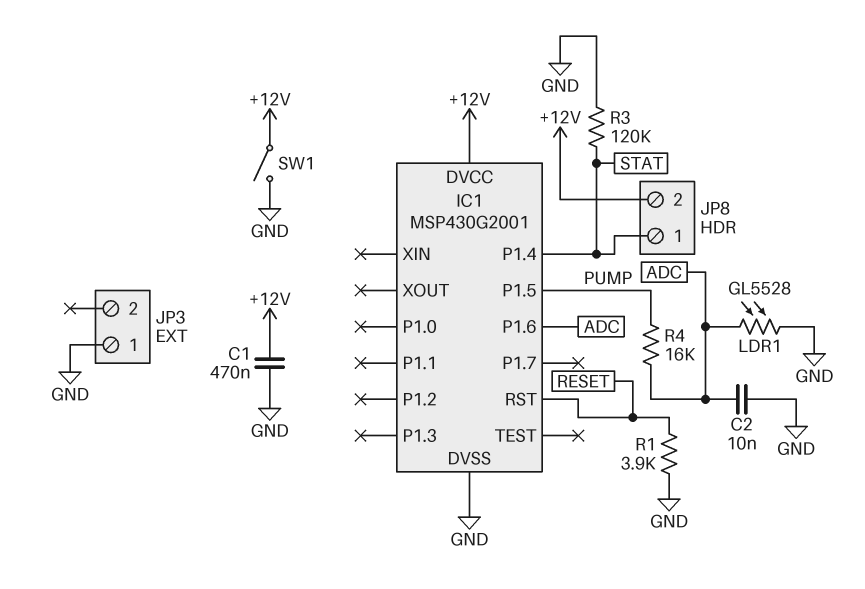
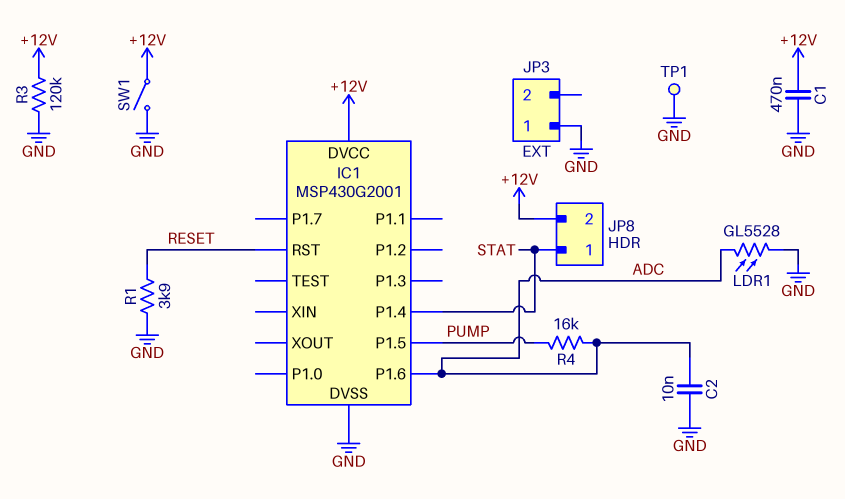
R3: 120k (GND, STAT) -> 120k (+12V, GND)
TP1: none -> test point (GND)

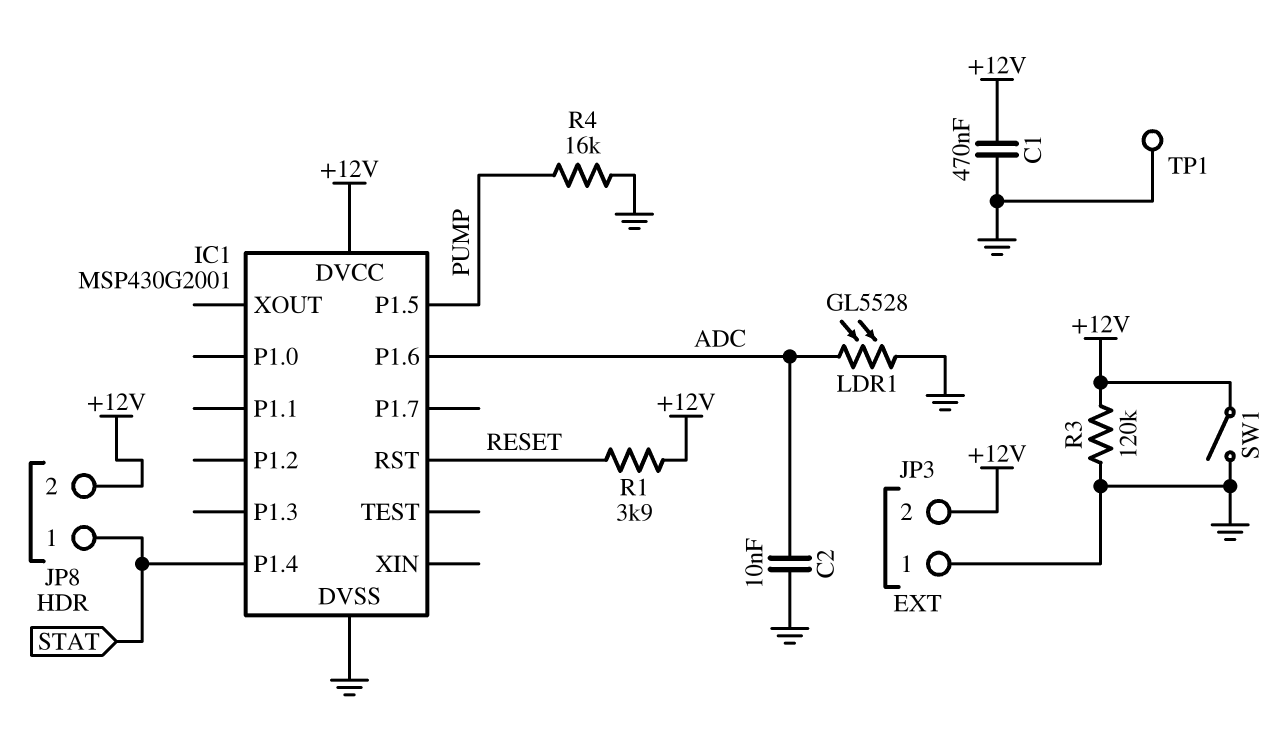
JP3 pin 2: none -> +12V
R1: 3.9k (GND, RESET) -> 3.9k (+12V, RESET)
R4: 16k (ADC, PUMP) -> 16k (GND, PUMP)

